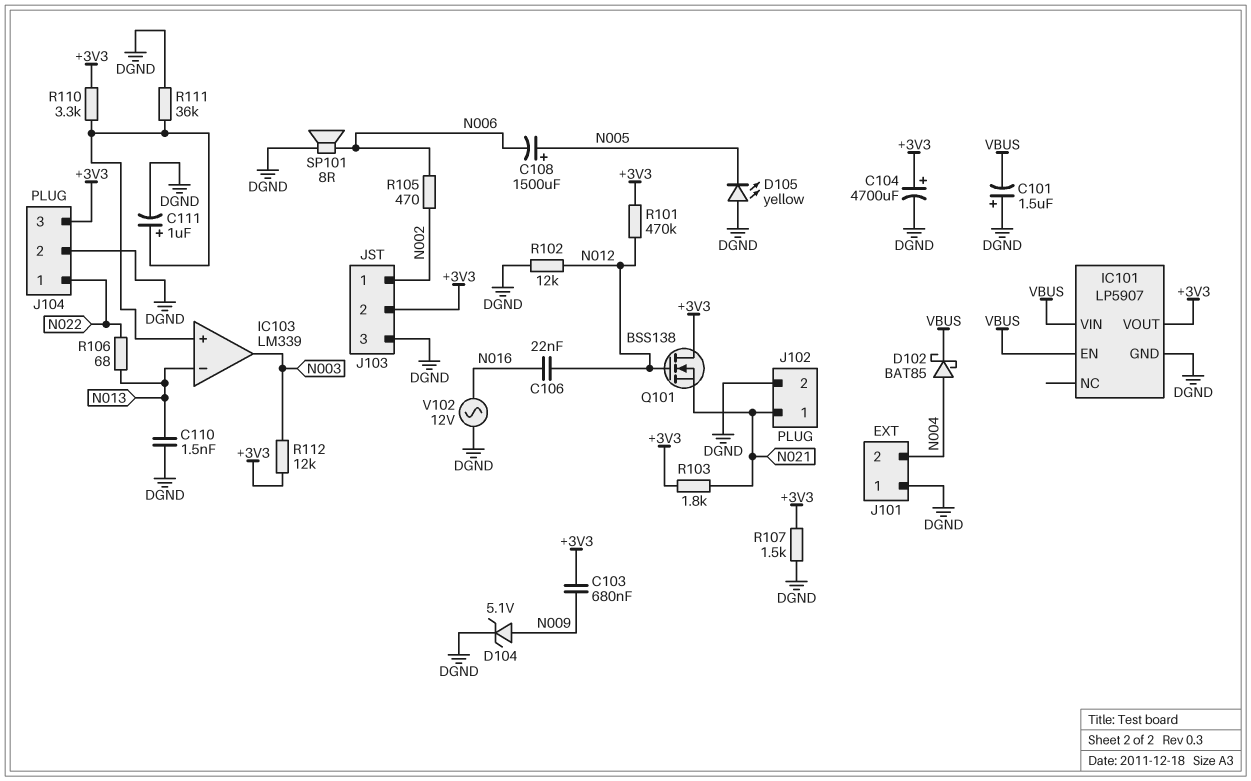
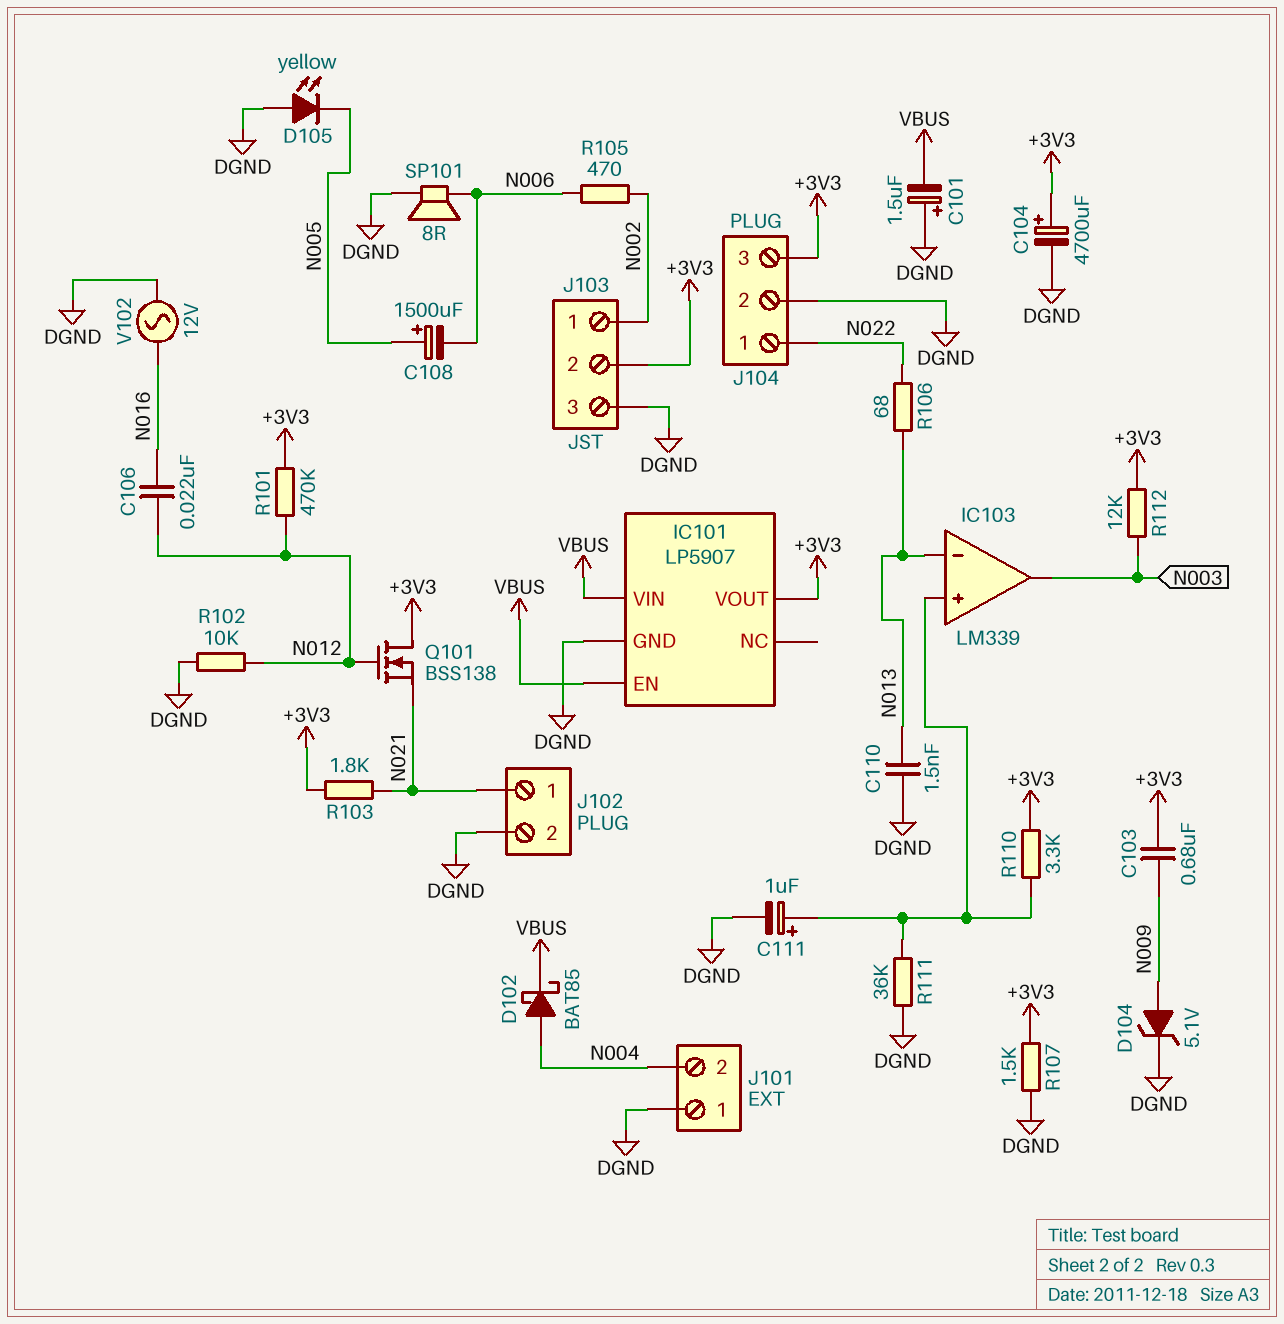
R102: 12k (DGND, N012) -> 10k (DGND, N012)

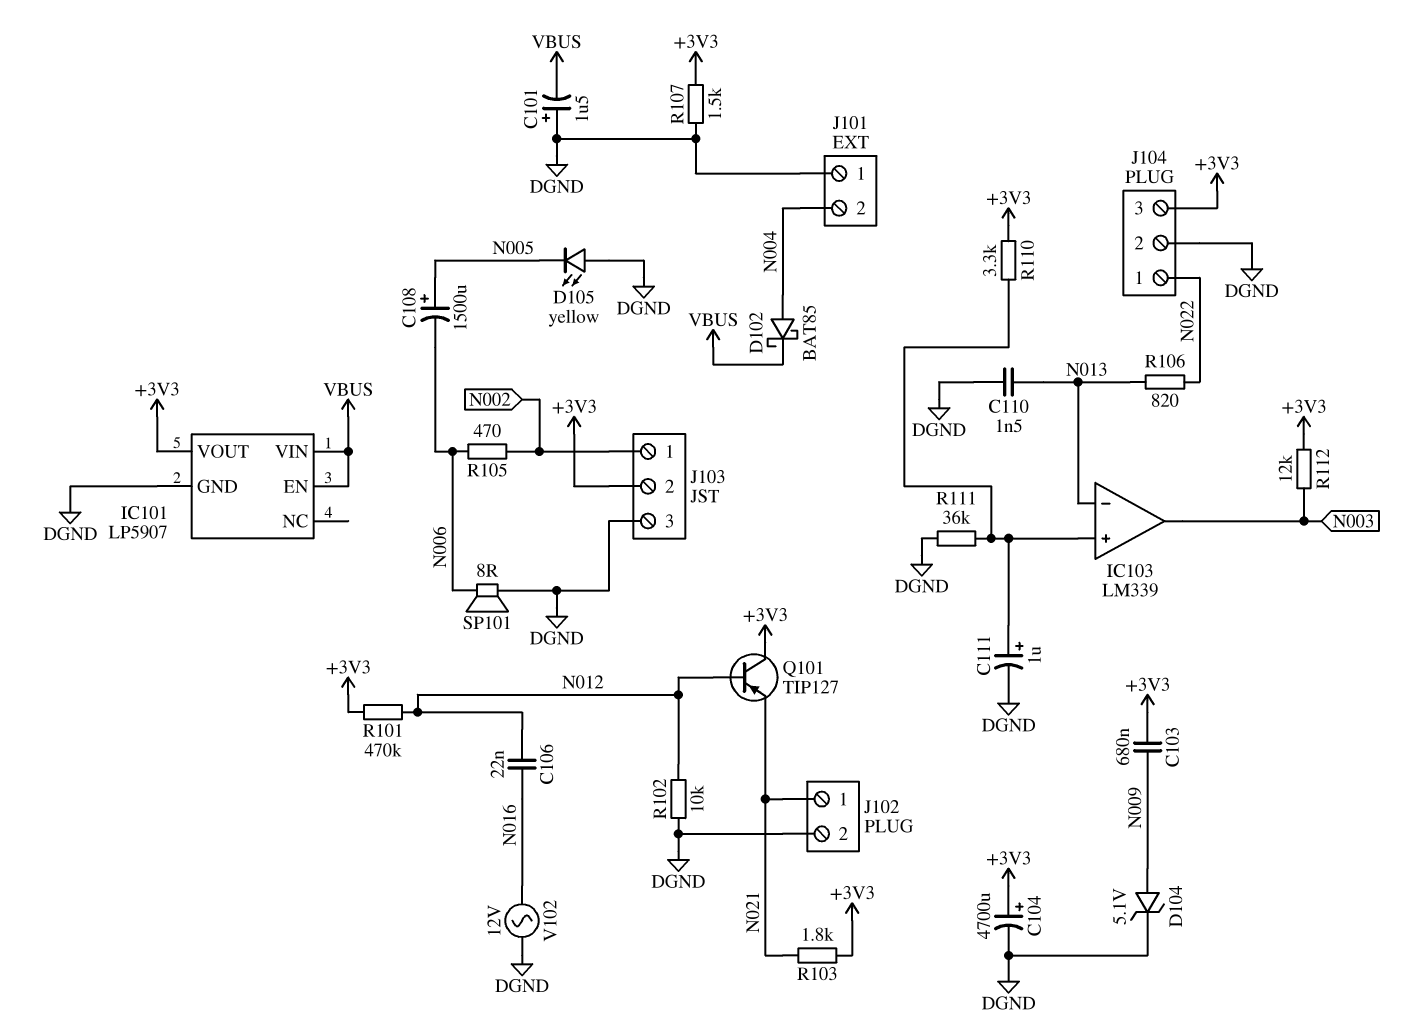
Q101: NMOS BSS138 (G N012, D +3V3, S N021) -> PNP TIP127 (B N012, C +3V3, E N021)
R106: 68 (N013, N022) -> 820 (N013, N022)

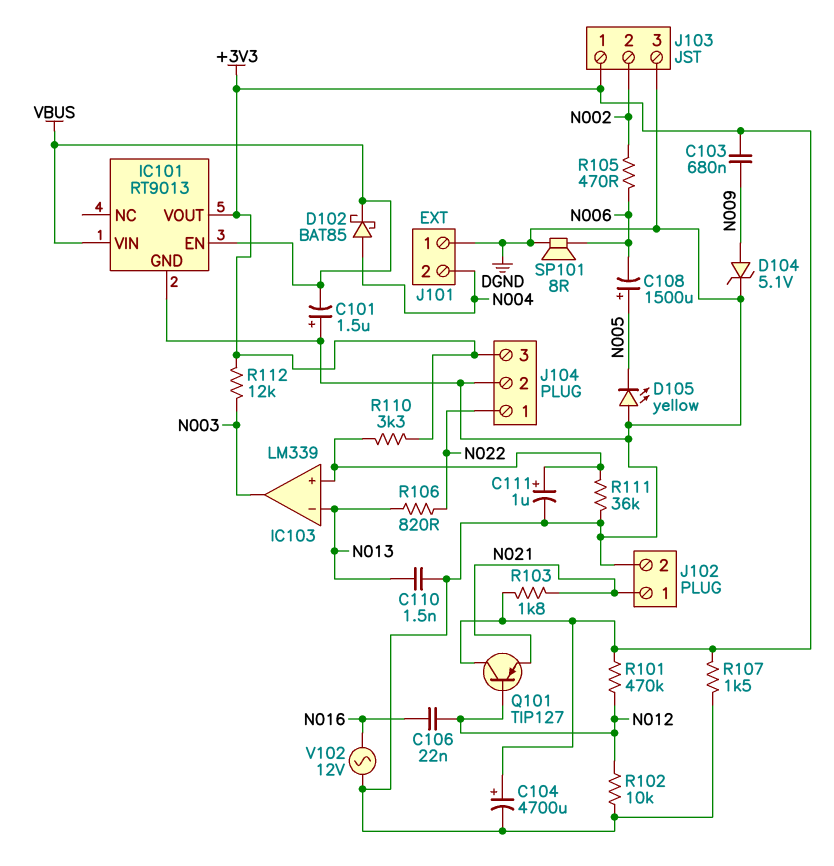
IC101: LP5907 -> RT9013
J103 pin 1: N002 -> +3V3
J103 pin 2: +3V3 -> N002

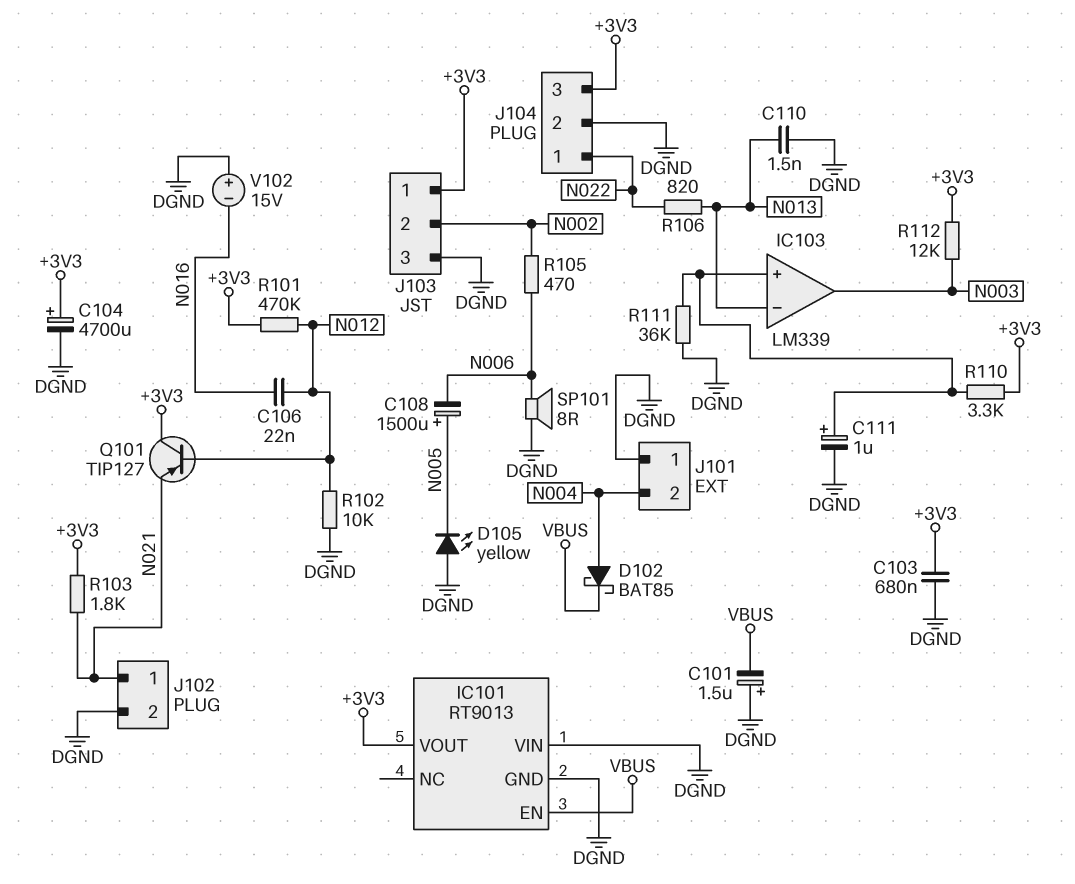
C103: 680nF (+3V3, N009) -> 680nF (+3V3, DGND)
D104: zener 5.1V (A N009, K DGND) -> none
IC101 pin VIN: VBUS -> DGND
R107: 1.5k (+3V3, DGND) -> none
V102: AC 12V (DGND, N016) -> 15V (plus DGND, minus N016)

